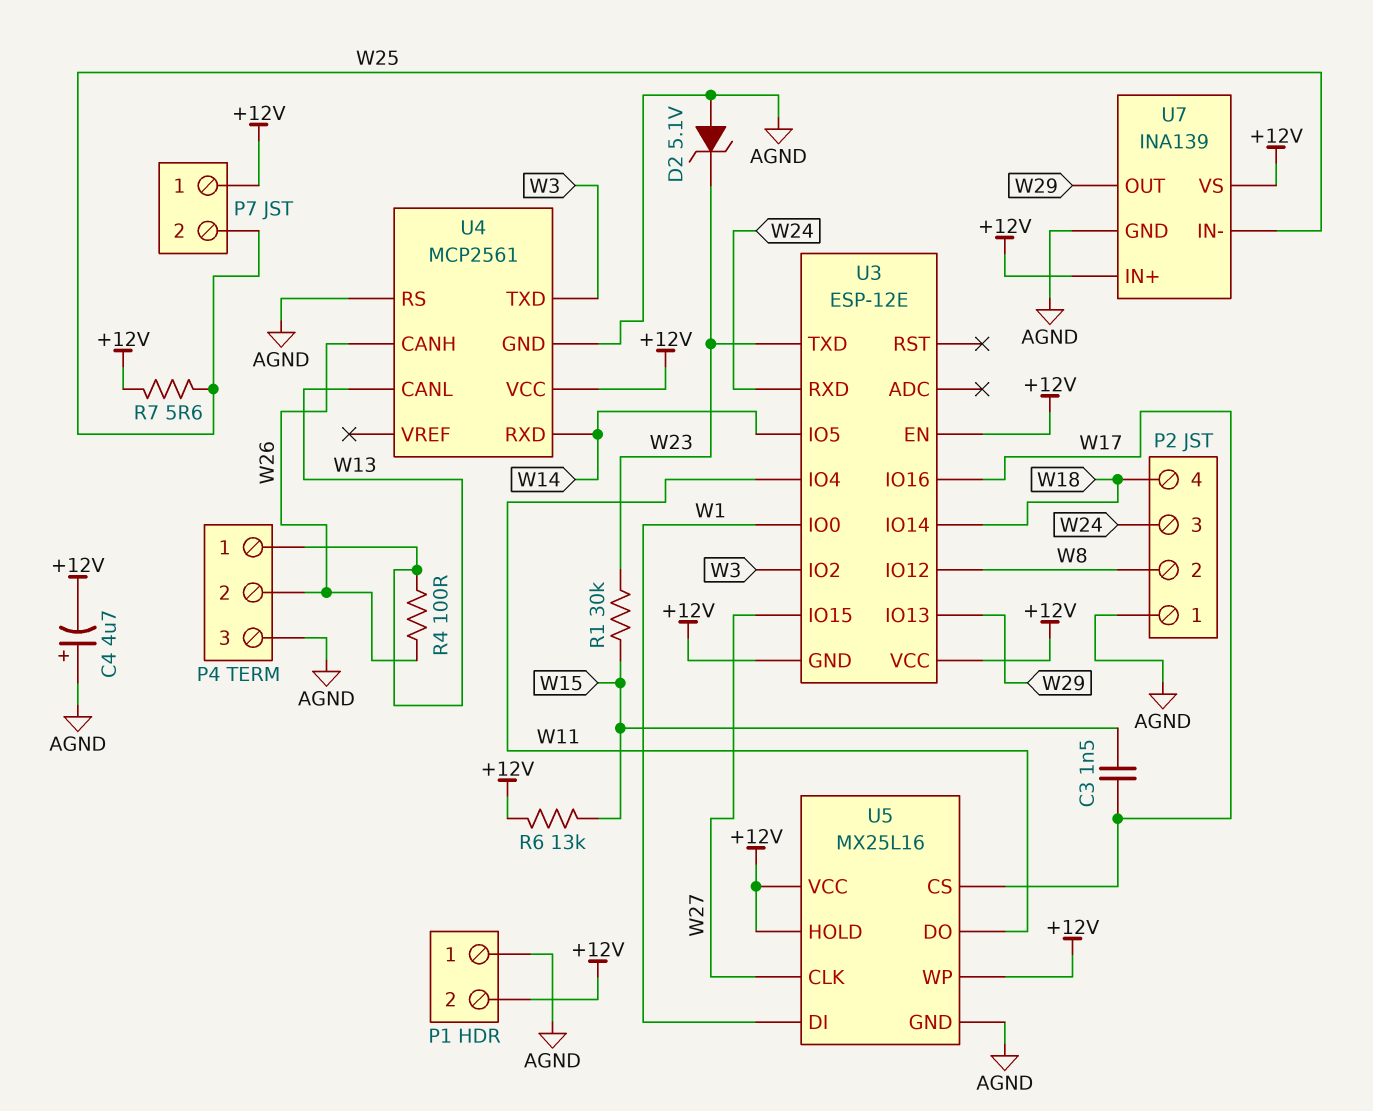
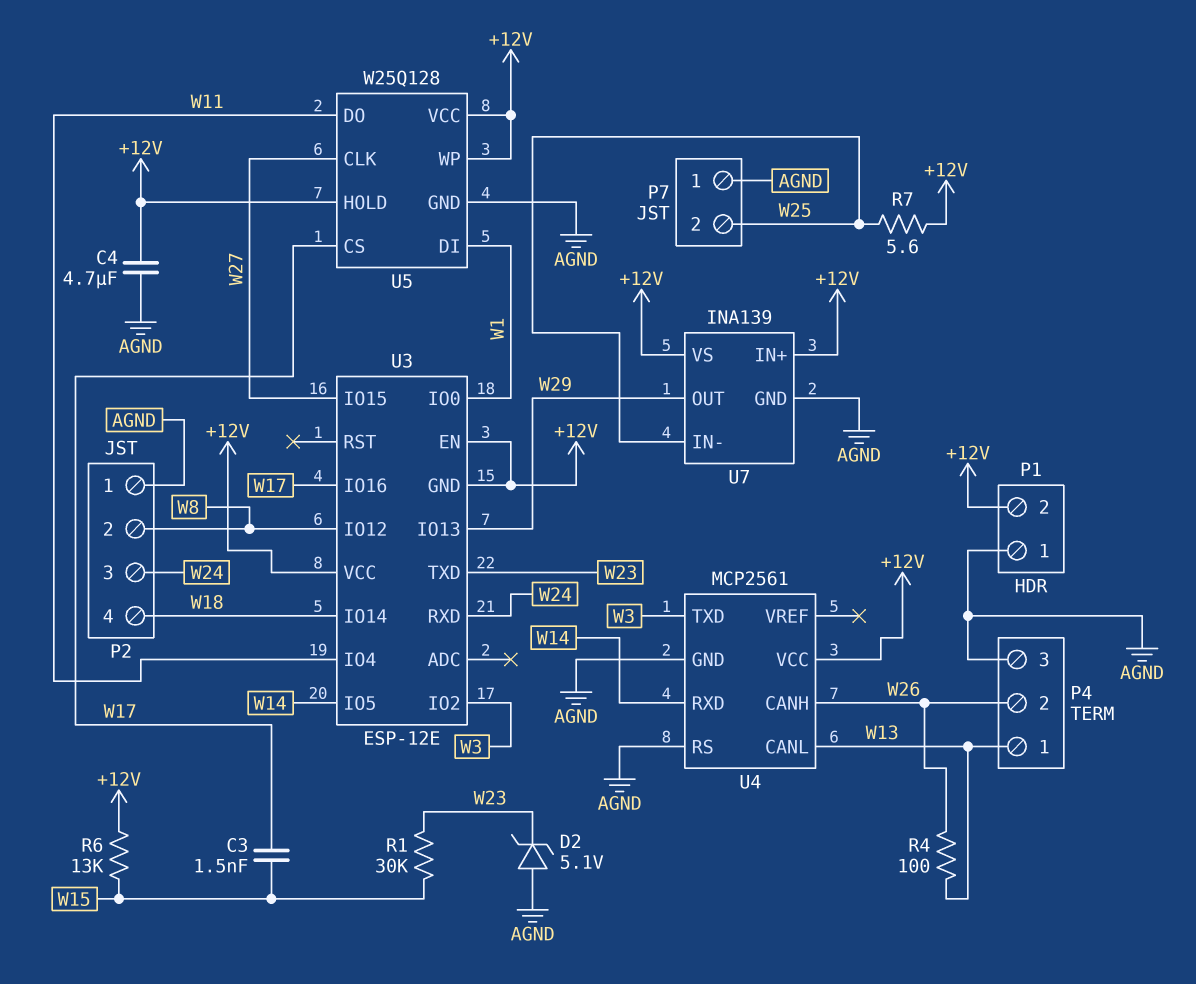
C4: 4.7uF (plus AGND, minus +12V) -> 4.7uF (+12V, AGND)
P7 pin 1: +12V -> AGND
U5: MX25L16 -> W25Q128

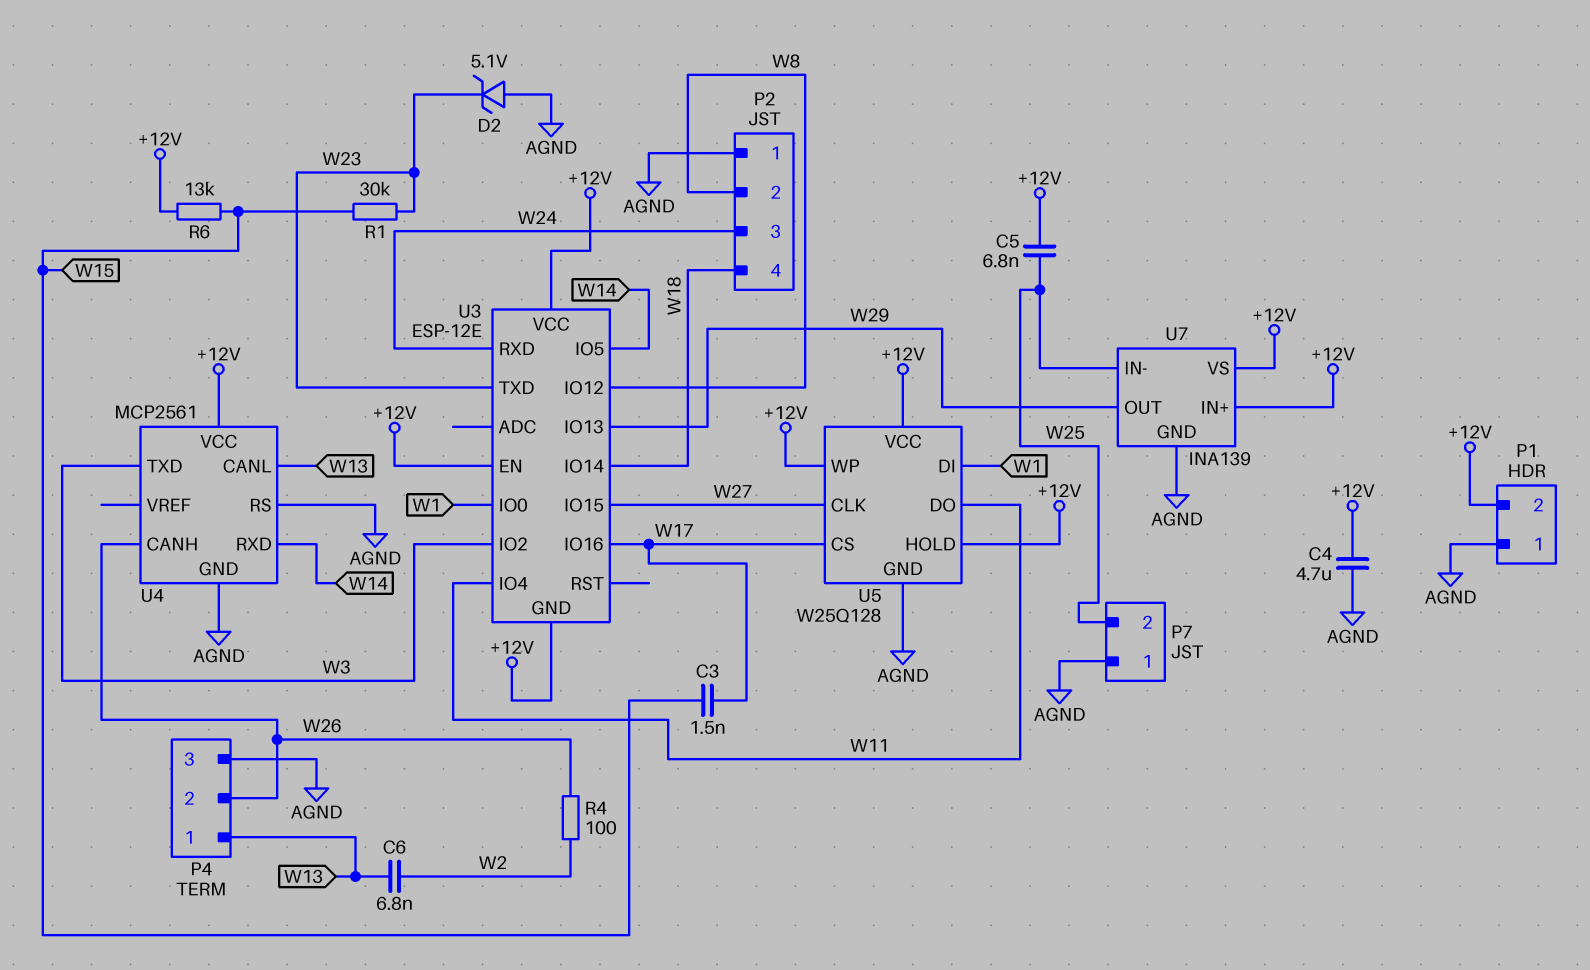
C5: none -> 6.8nF (+12V, W25)
C6: none -> 6.8nF (W2, W13)
R4: 100 (W13, W26) -> 100 (W2, W26)
R7: 5.6 (+12V, W25) -> none

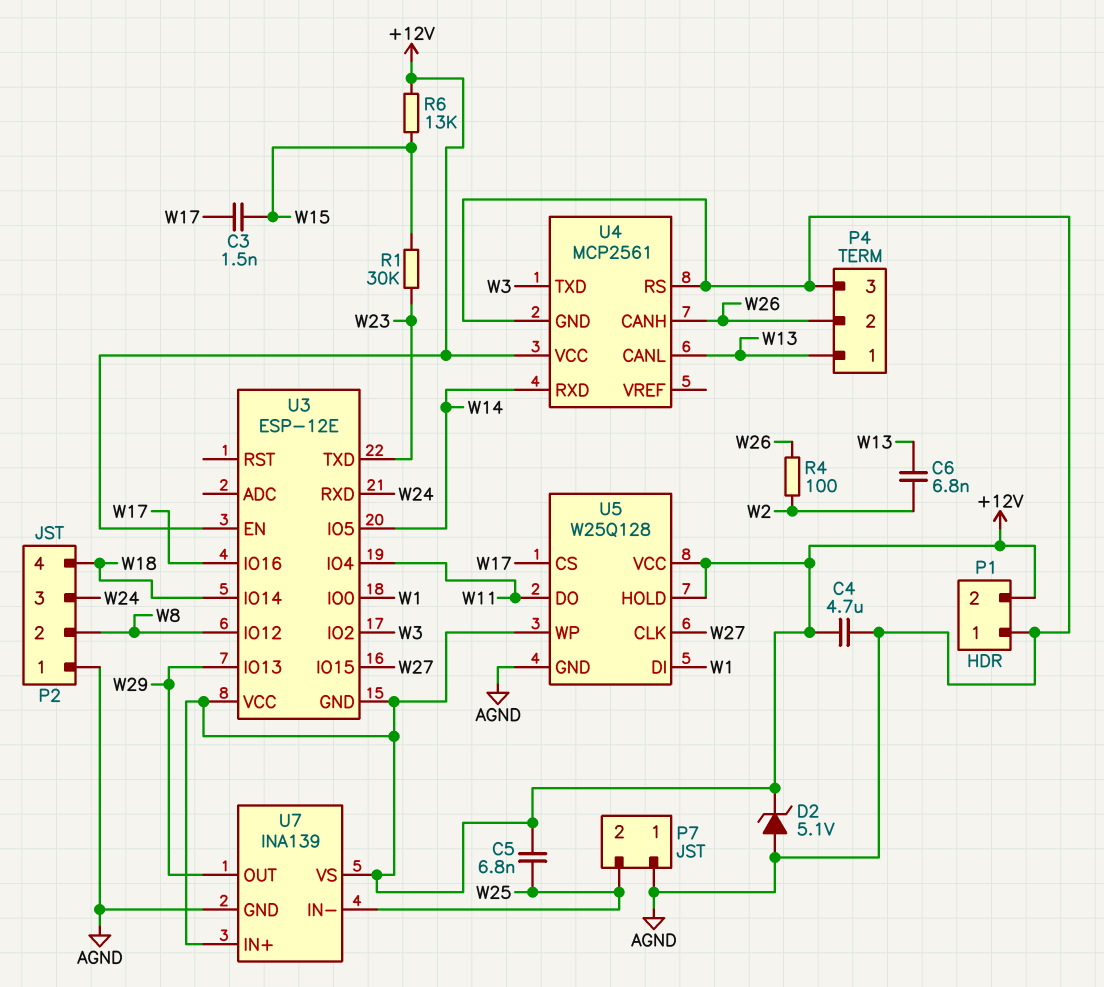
D2: zener 5.1V (A AGND, K W23) -> zener 5.1V (A AGND, K +12V)

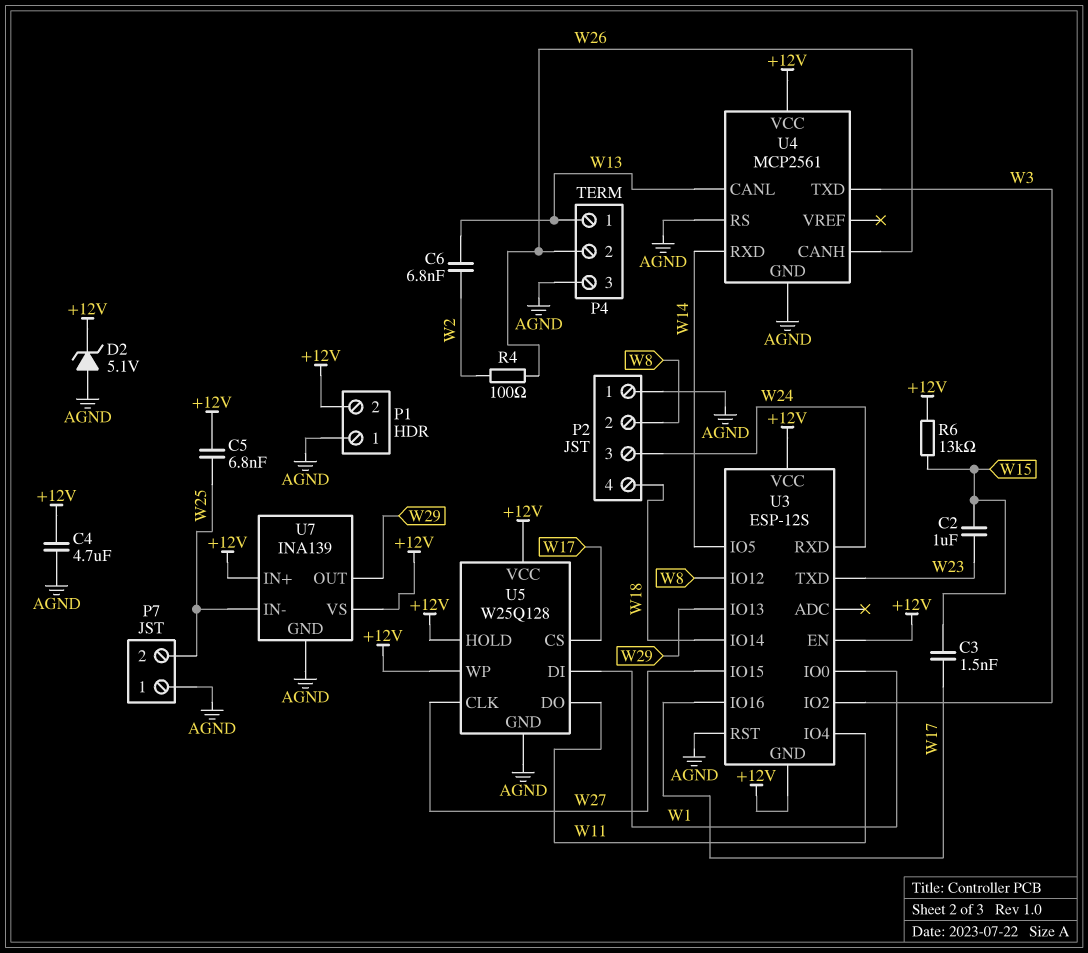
C2: none -> 1uF (W15, W23)
R1: 30k (W15, W23) -> none
U3: ESP-12E -> ESP-12S
U3 pin RST: none -> AGND

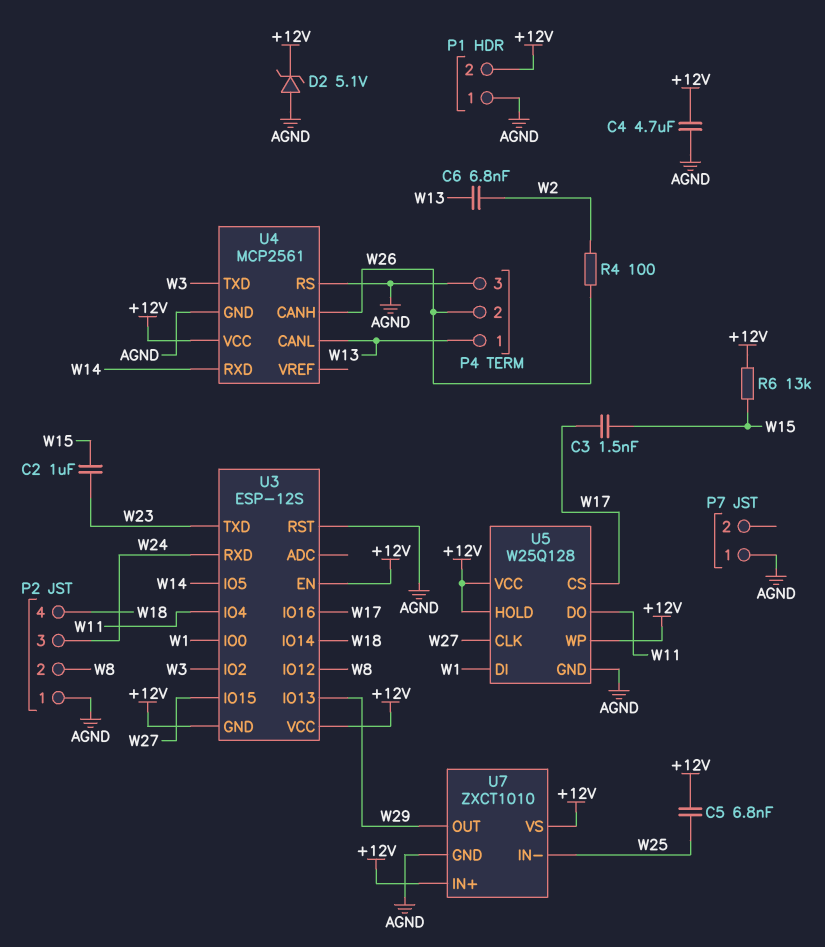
P7 pin 2: W25 -> none
U7: INA139 -> ZXCT1010

